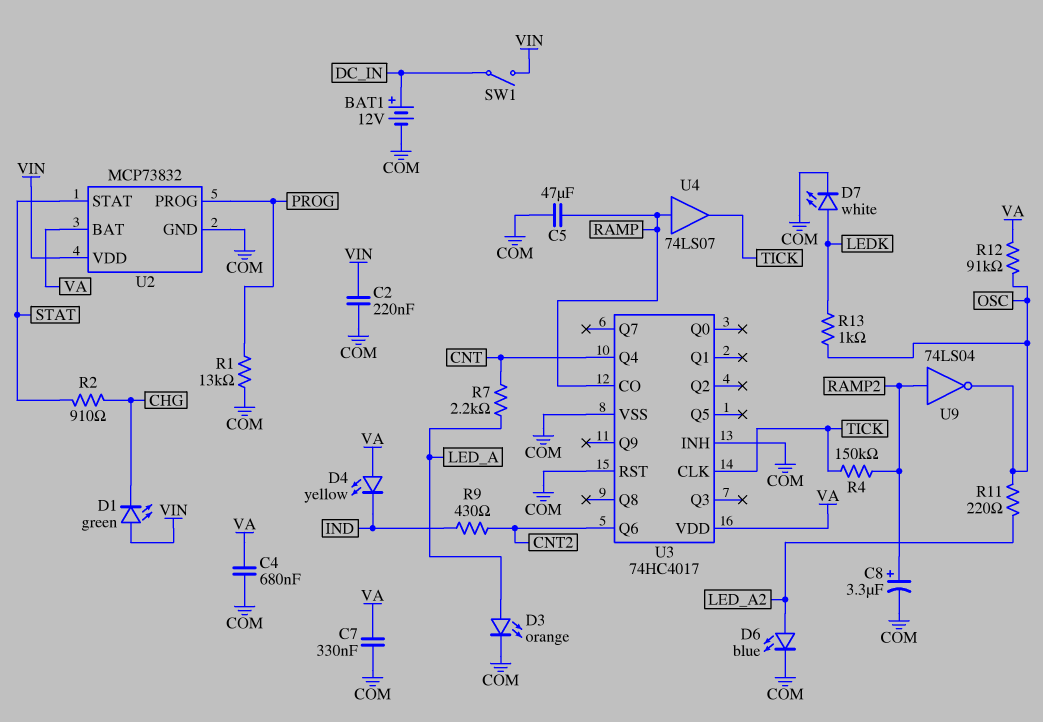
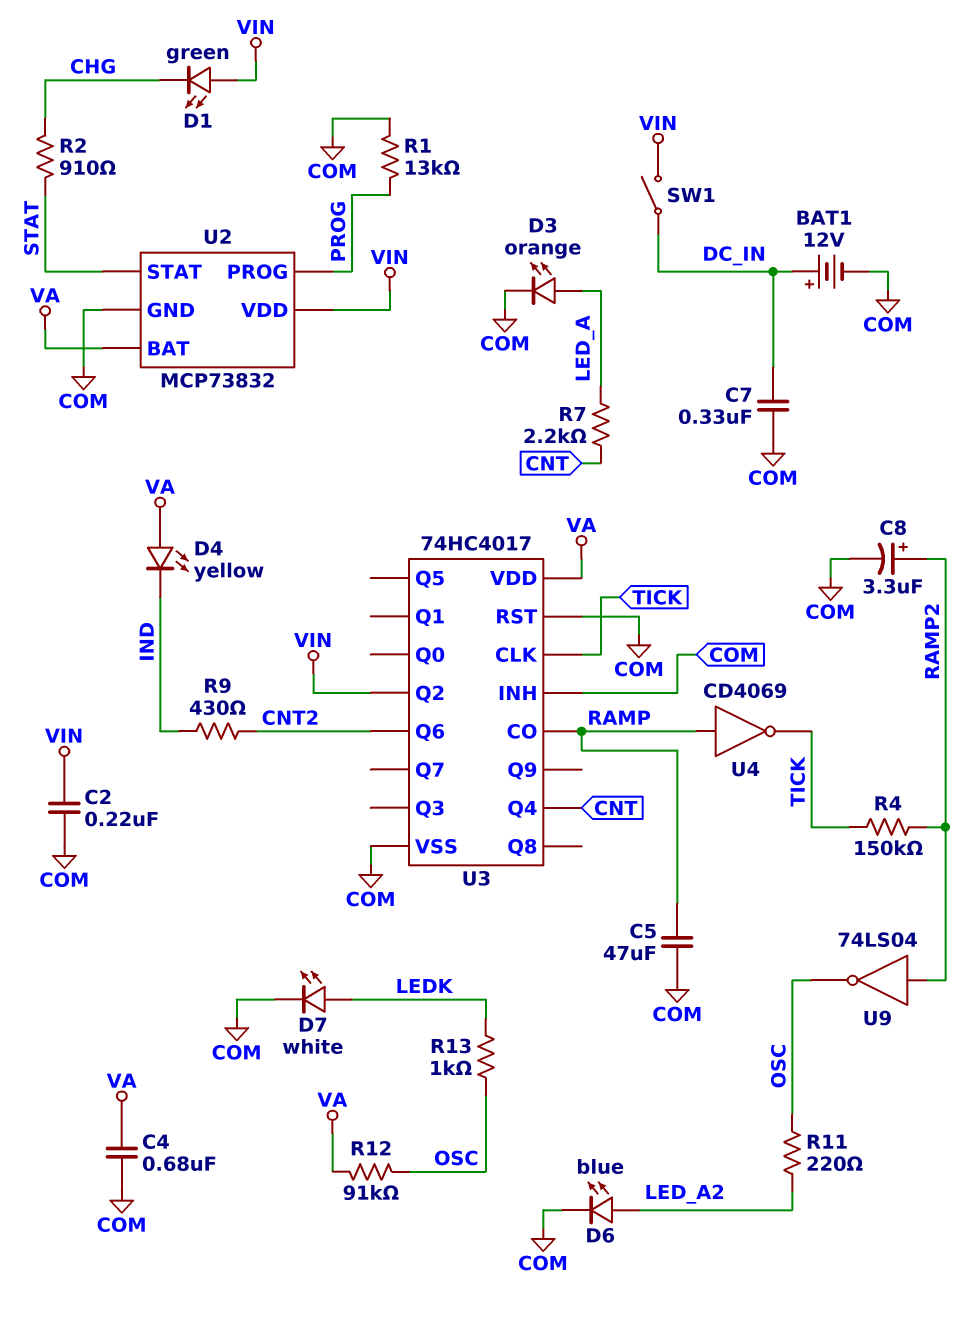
C7: 330nF (COM, VA) -> 330nF (COM, DC_IN)
U3 pin Q2: none -> VIN
U4: buffer 74LS07 (in RAMP, out TICK) -> NOT CD4069 (in RAMP, out TICK)

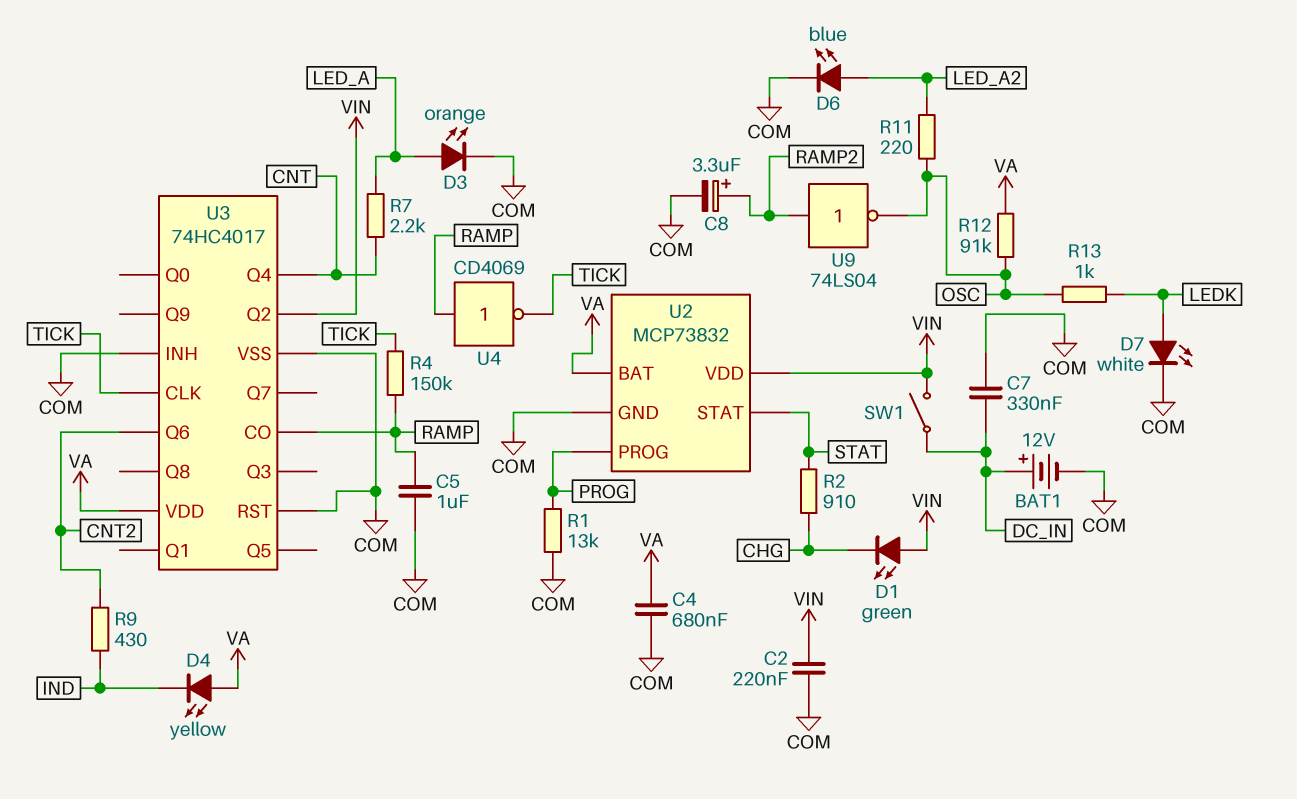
C5: 47uF (COM, RAMP) -> 1uF (COM, RAMP)
R4: 150k (RAMP2, TICK) -> 150k (RAMP, TICK)

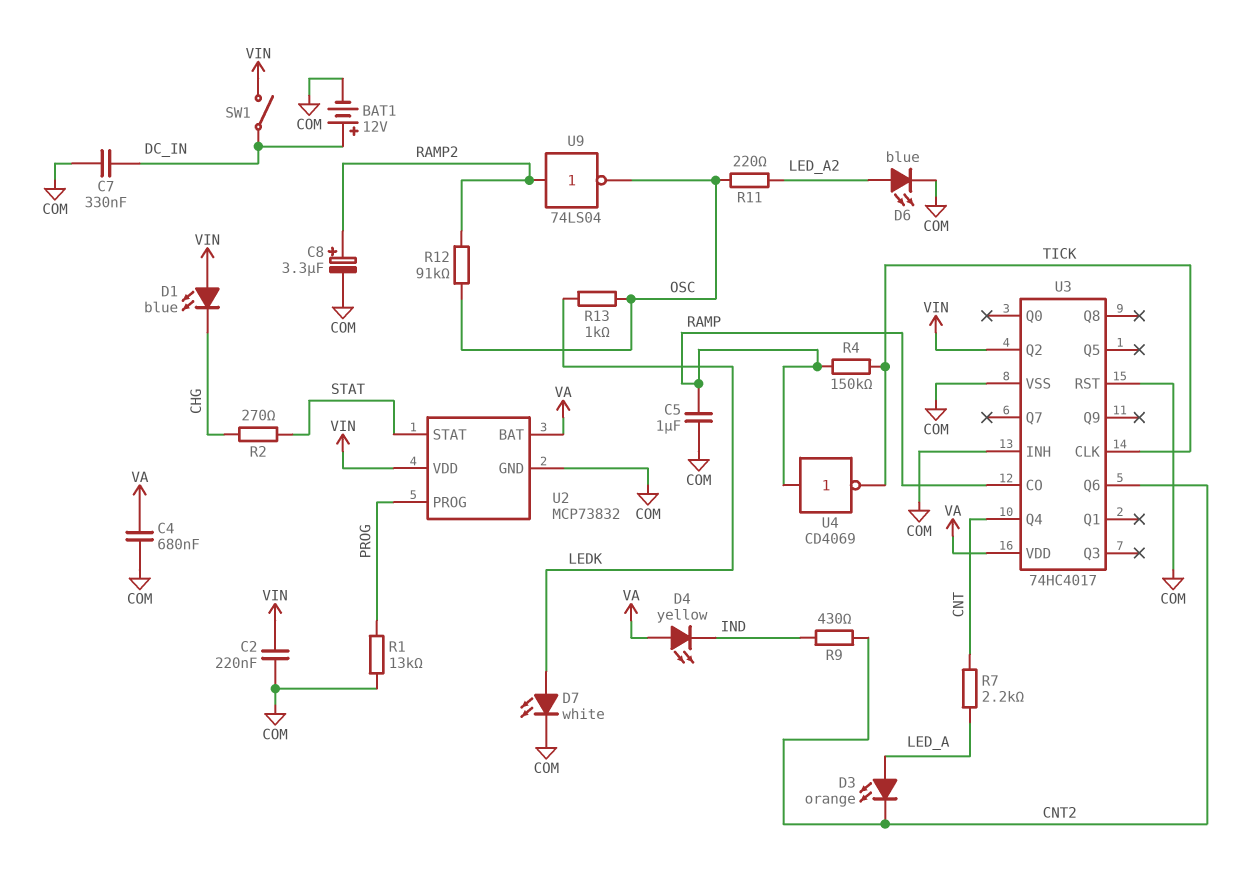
D1: LED green (A VIN, K CHG) -> LED blue (A VIN, K CHG)
D3: LED orange (A LED_A, K COM) -> LED orange (A LED_A, K CNT2)
R2: 910 (CHG, STAT) -> 270 (CHG, STAT)
R12: 91k (OSC, VA) -> 91k (OSC, RAMP2)

